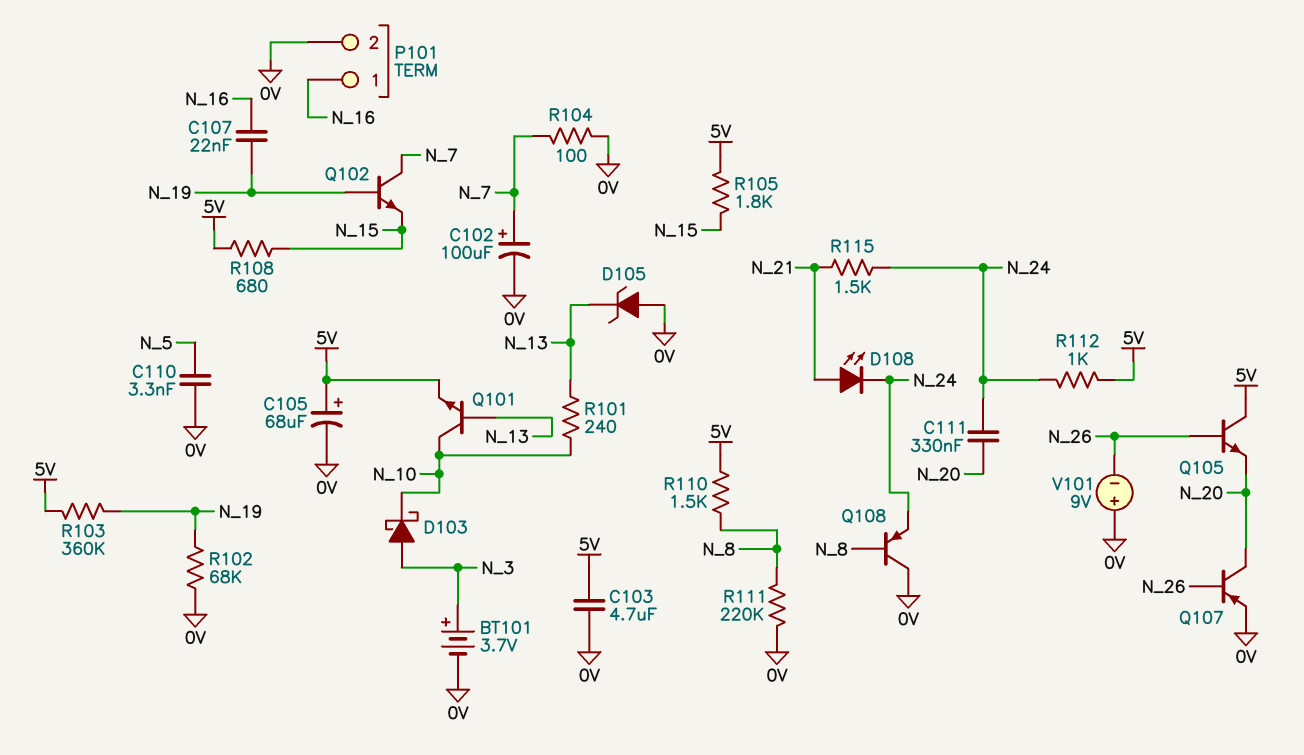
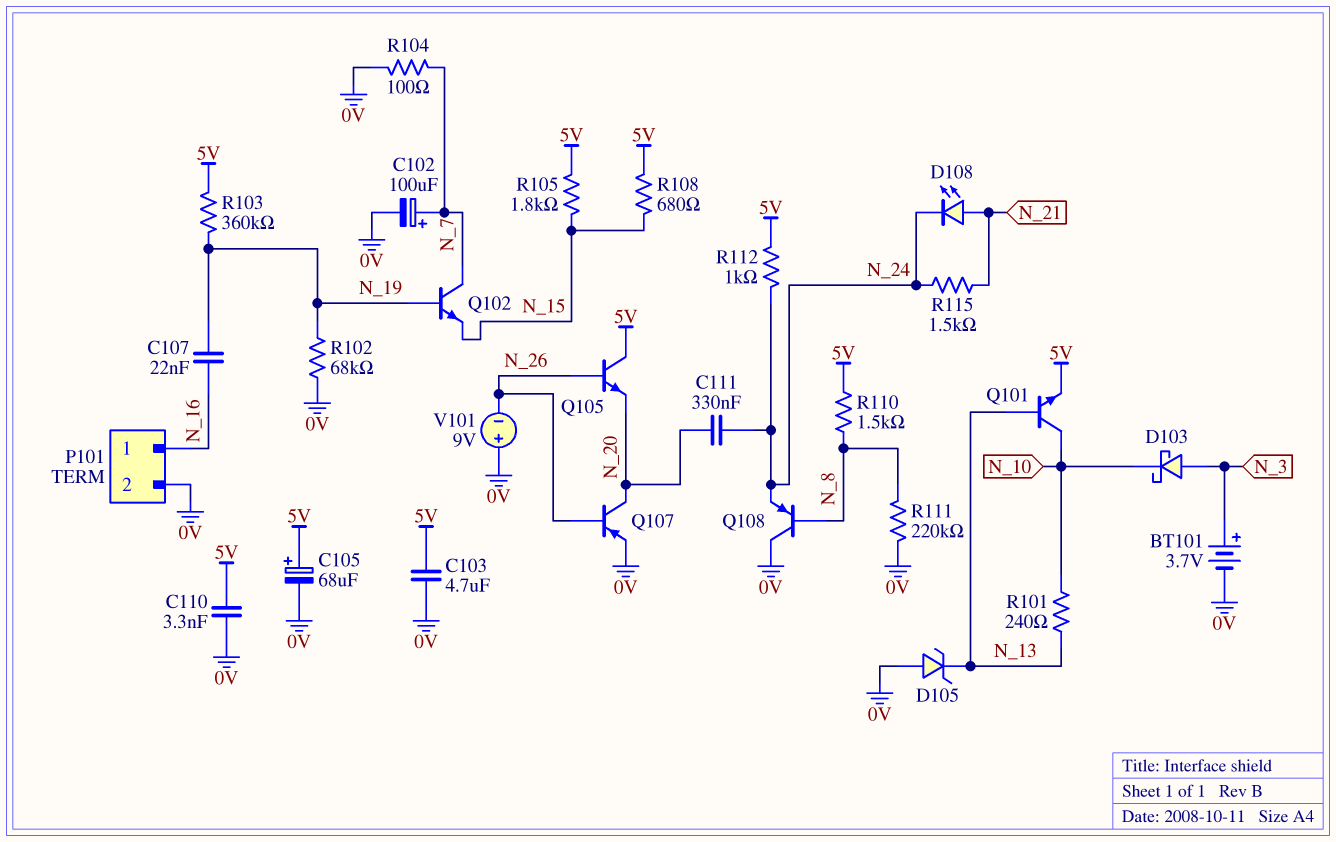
C110: 3.3nF (0V, N_5) -> 3.3nF (0V, 5V)

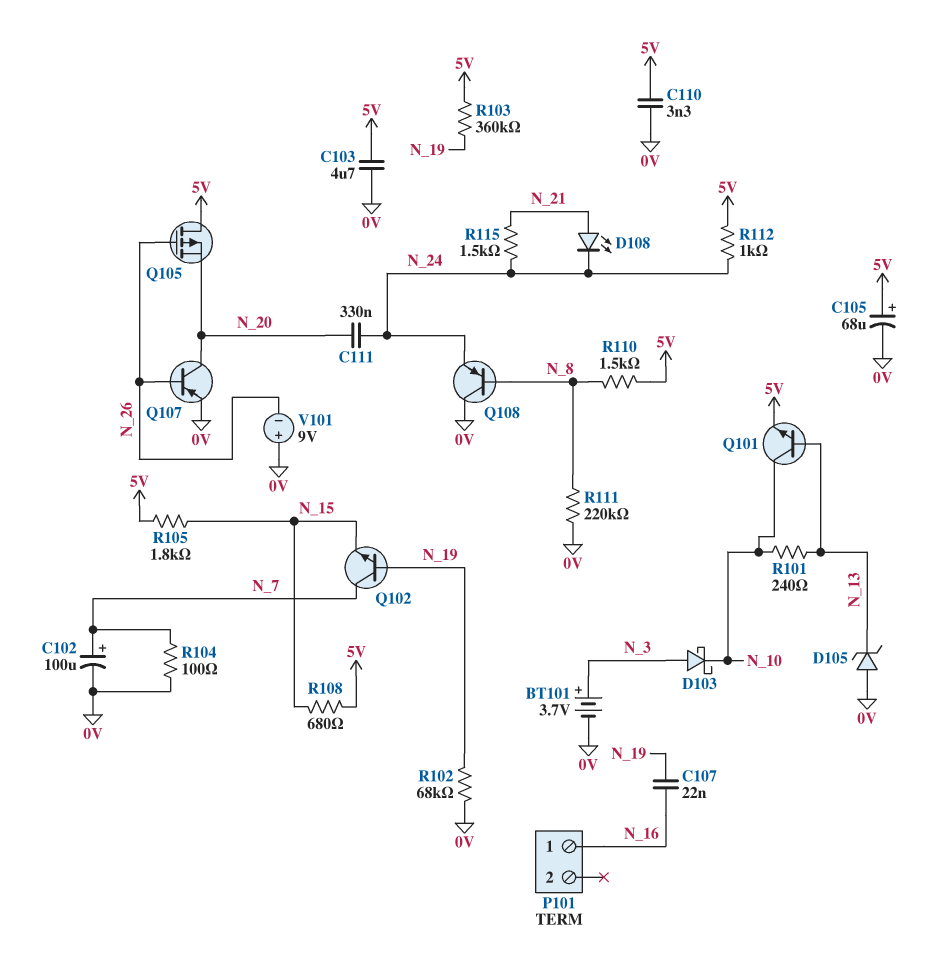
P101 pin 2: 0V -> none
Q105: NPN (B N_26, C 5V, E N_20) -> PMOS (G N_26, D 5V, S N_20)

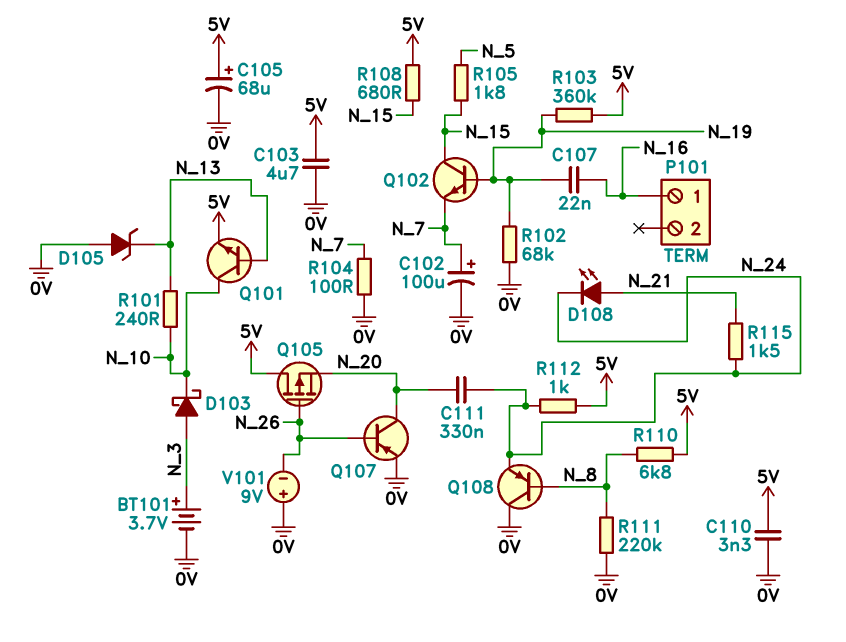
Q102: NPN (B N_19, C N_7, E N_15) -> NPN (B N_19, C N_15, E N_7)
R105: 1.8k (5V, N_15) -> 1.8k (N_5, N_15)
R110: 1.5k (5V, N_8) -> 6.8k (5V, N_8)

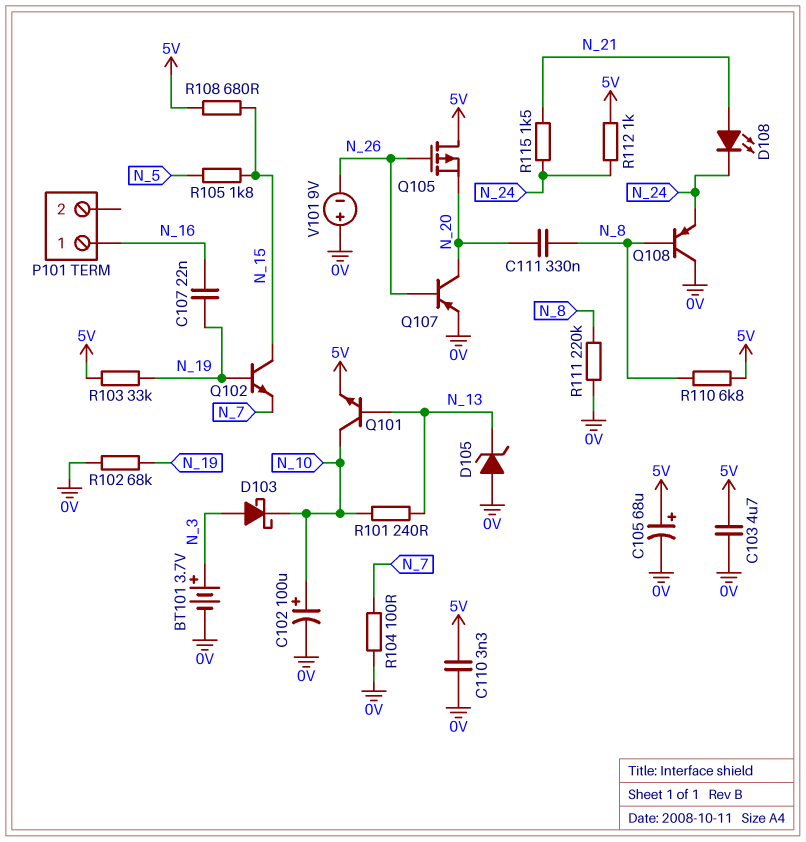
C102: 100uF (plus N_7, minus 0V) -> 100uF (plus N_10, minus 0V)
C111: 330nF (N_20, N_24) -> 330nF (N_8, N_20)
R103: 360k (5V, N_19) -> 33k (5V, N_19)

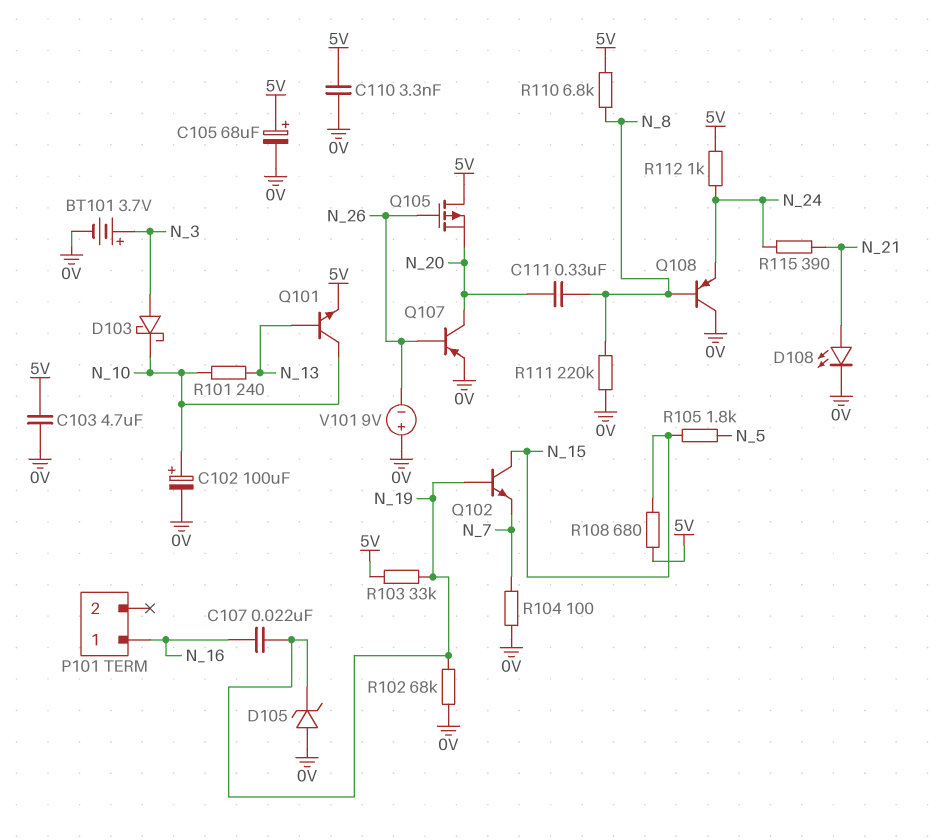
D105: zener (A 0V, K N_13) -> zener (A 0V, K N_19)
D108: LED (A N_21, K N_24) -> LED (A N_21, K 0V)
R115: 1.5k (N_21, N_24) -> 390 (N_21, N_24)

